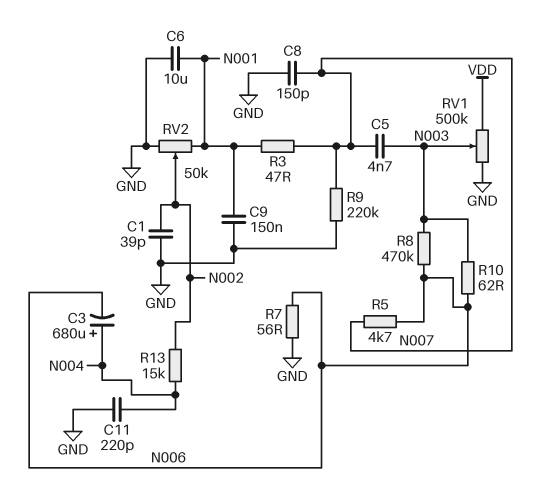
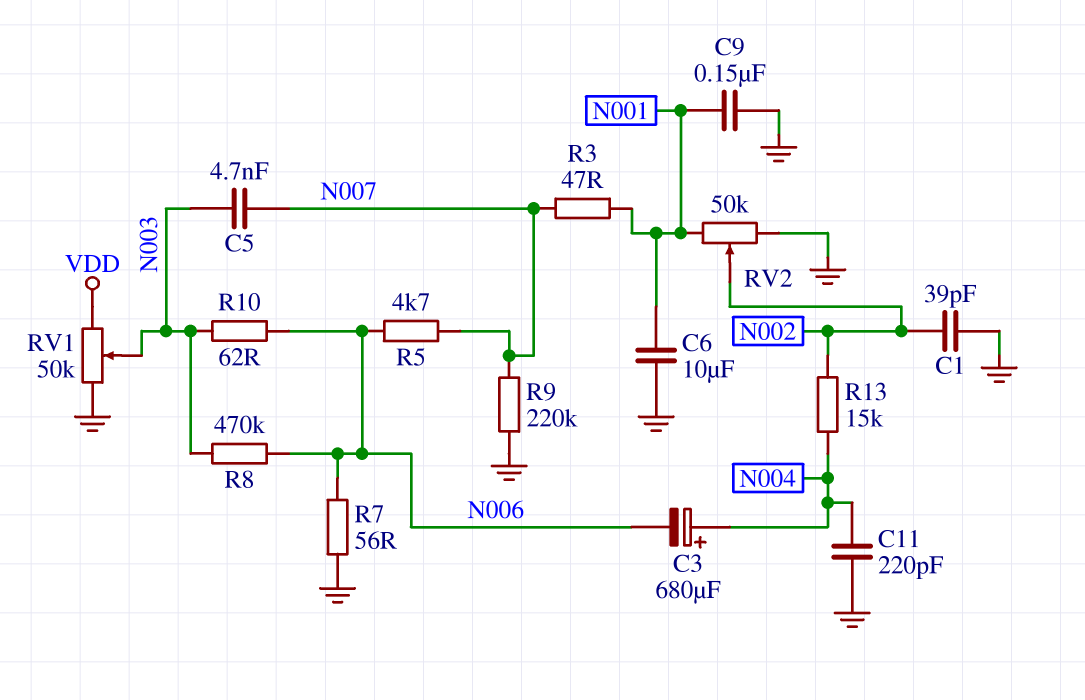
C8: 150pF (GND, N007) -> none
RV1: 500k (GND, VDD, wiper N003) -> 50k (GND, VDD, wiper N003)

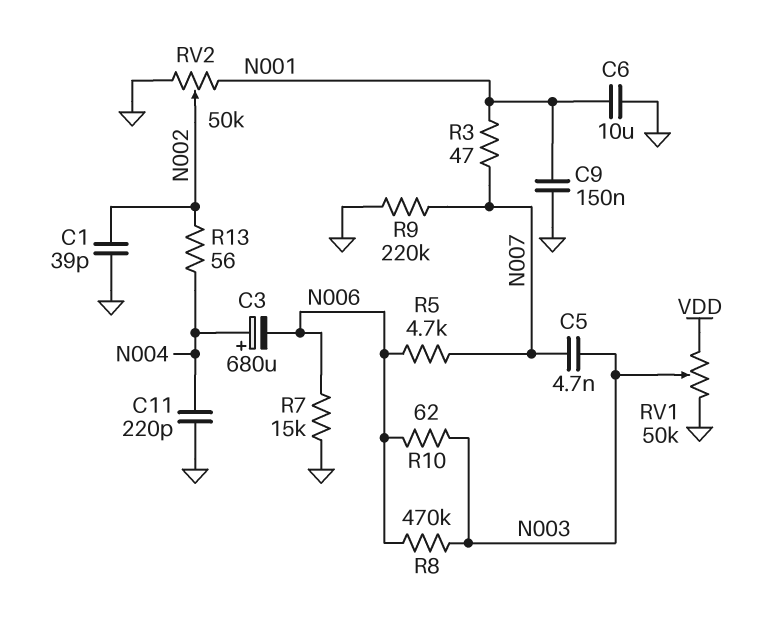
R7: 56 (GND, N006) -> 15k (GND, N006)
R13: 15k (N002, N004) -> 56 (N002, N004)

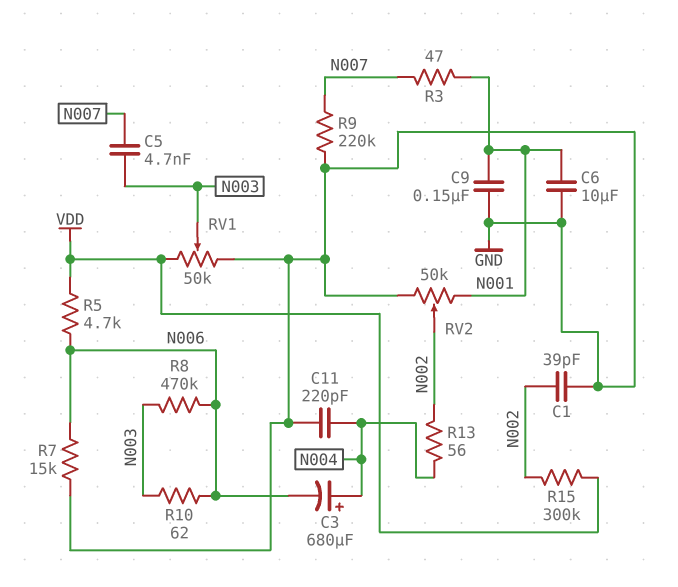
R5: 4.7k (N006, N007) -> 4.7k (N006, VDD)
R15: none -> 300k (N002, VDD)

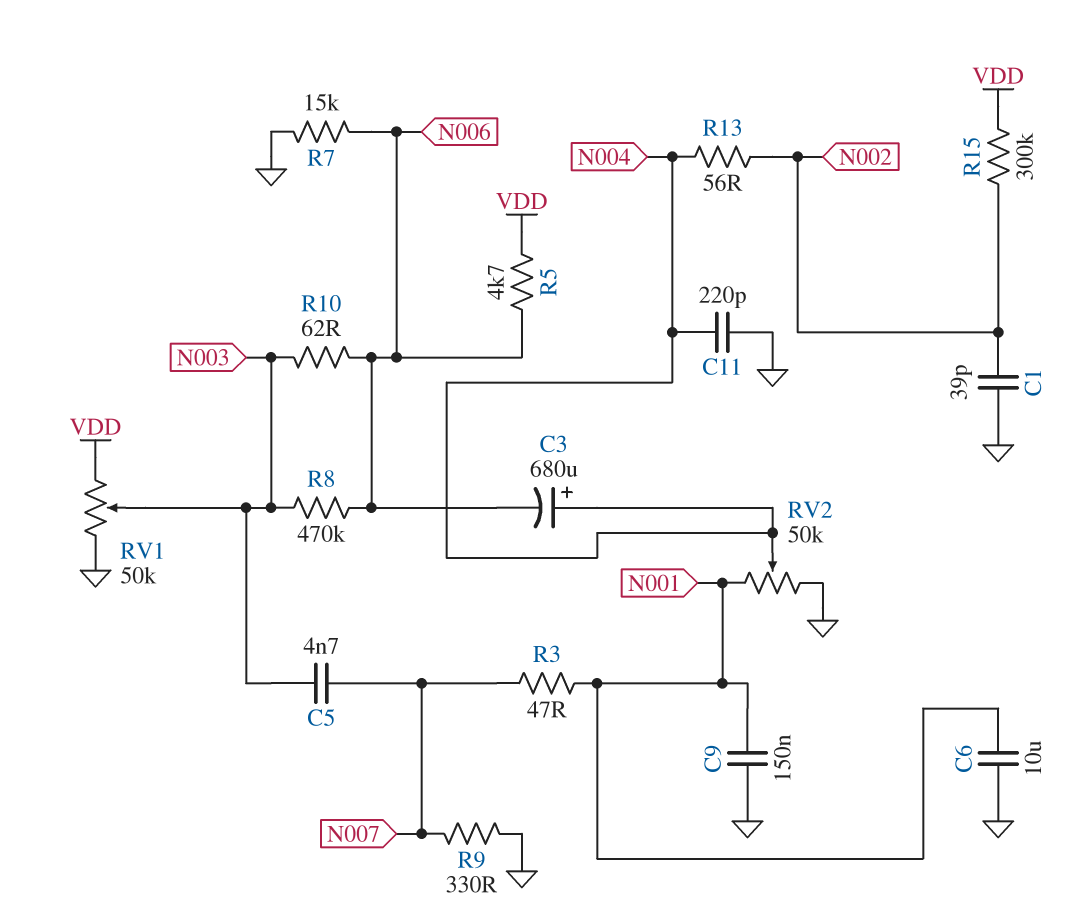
R9: 220k (GND, N007) -> 330 (GND, N007)
RV2: 50k (GND, N001, wiper N002) -> 50k (GND, N001, wiper N004)

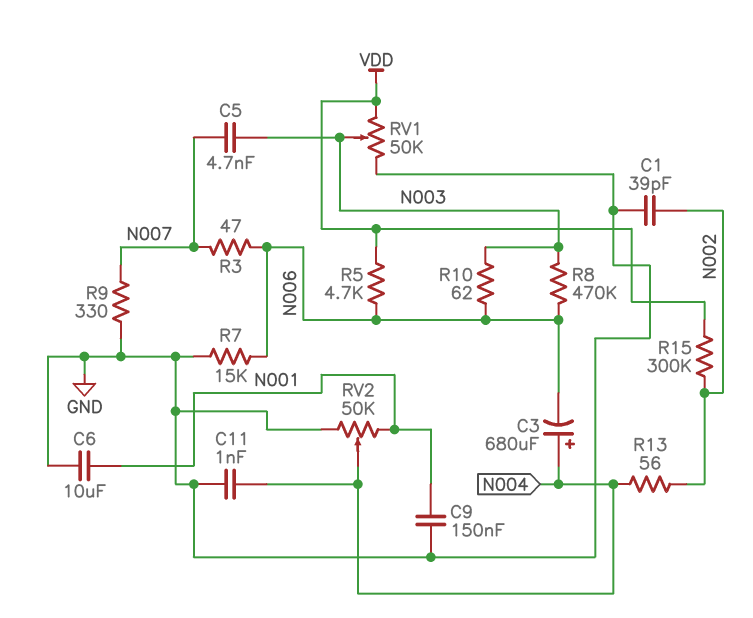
C11: 220pF (GND, N004) -> 1nF (GND, N004)
R3: 47 (N001, N007) -> 47 (N006, N007)

